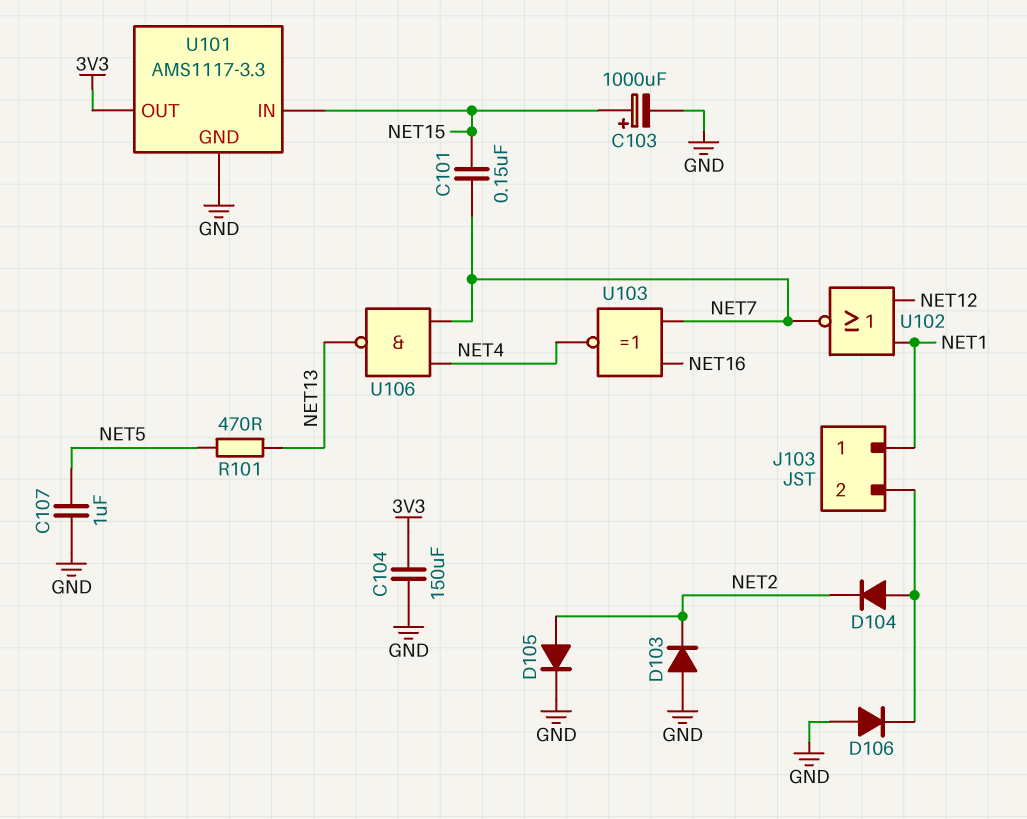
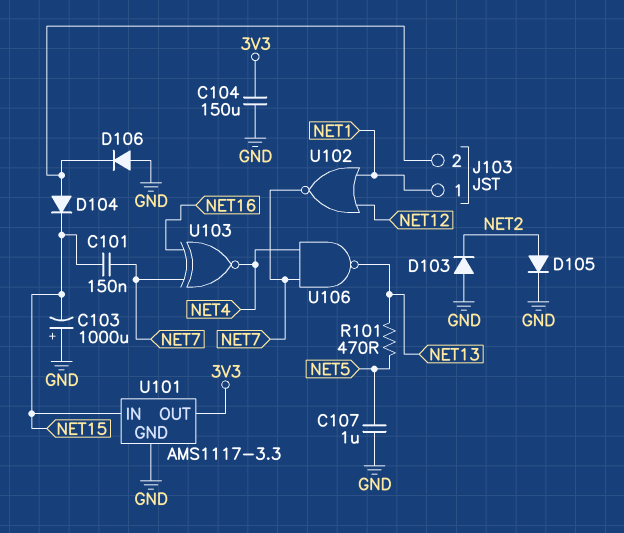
C103: 1000uF (plus NET15, minus GND) -> 1000uF (plus GND, minus NET15)
D104: diode (A J103/2, K NET2) -> diode (A J103/2, K NET15)

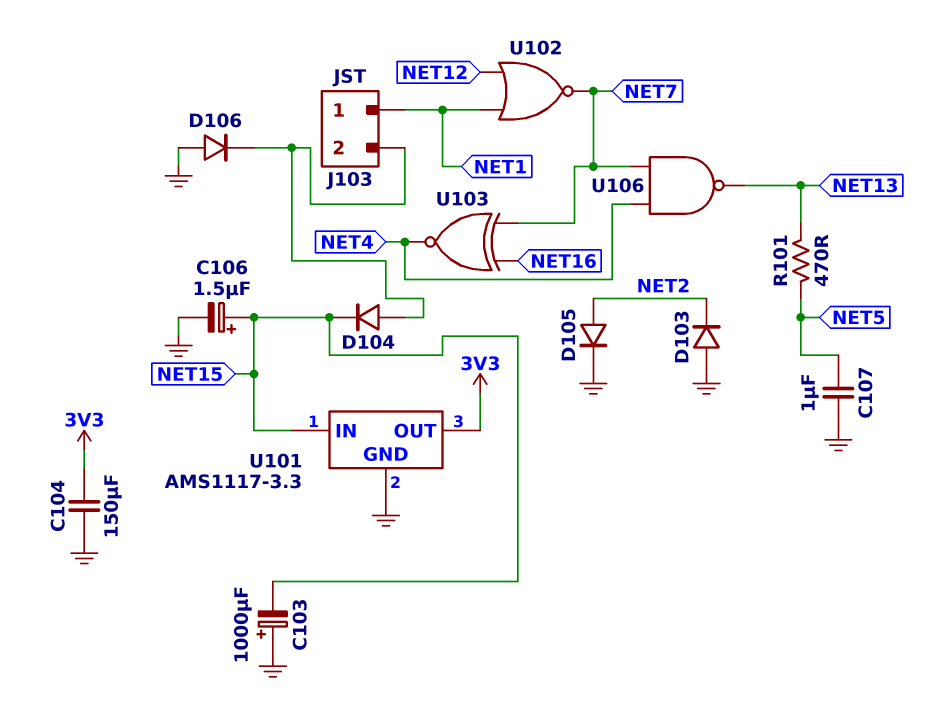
C101: 150nF (NET7, NET15) -> none
C106: none -> 1.5uF (plus NET15, minus GND)

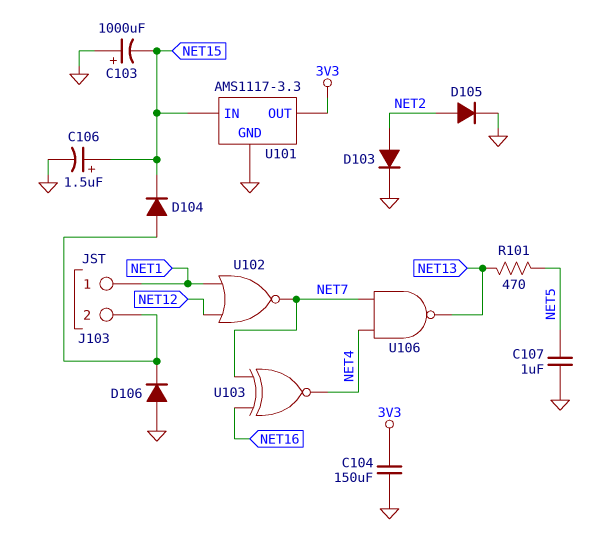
D103: diode (A GND, K NET2) -> diode (A NET2, K GND)

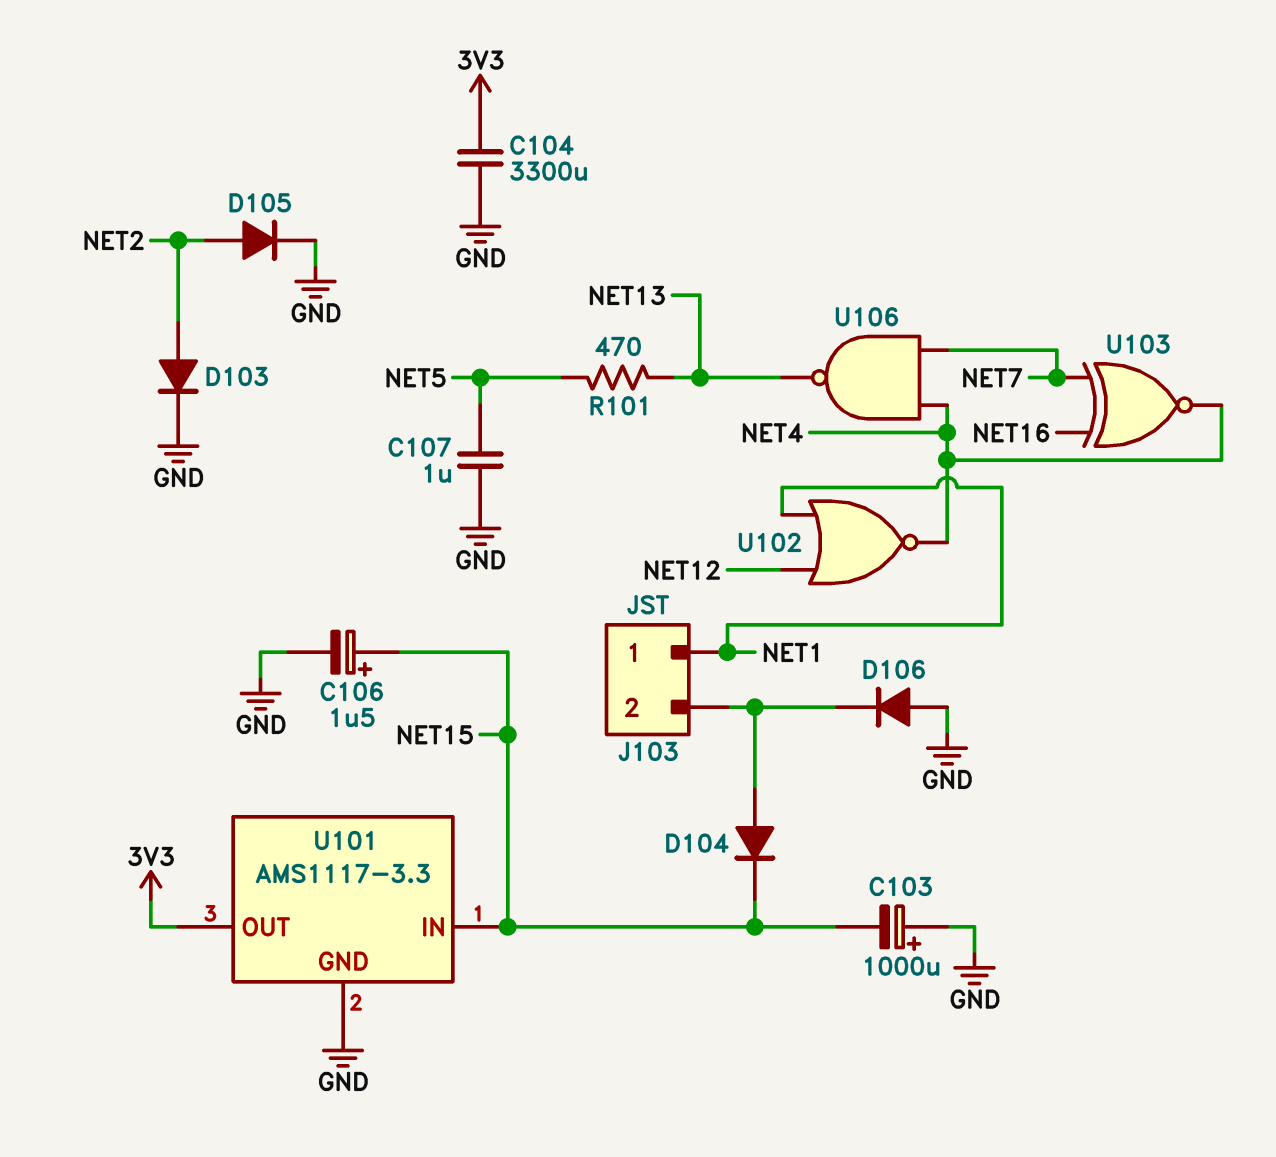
C104: 150uF (3V3, GND) -> 3300uF (3V3, GND)
U102: NOR (in NET1, in NET12, out NET7) -> NOR (in NET1, in NET12, out NET4)

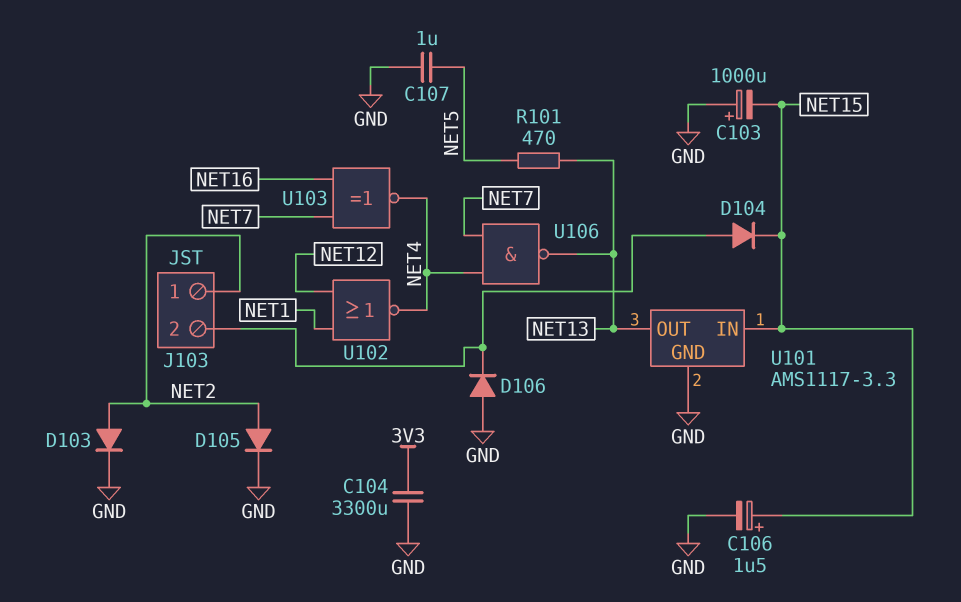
J103 pin 1: NET1 -> NET2
U101 pin OUT: 3V3 -> NET13

